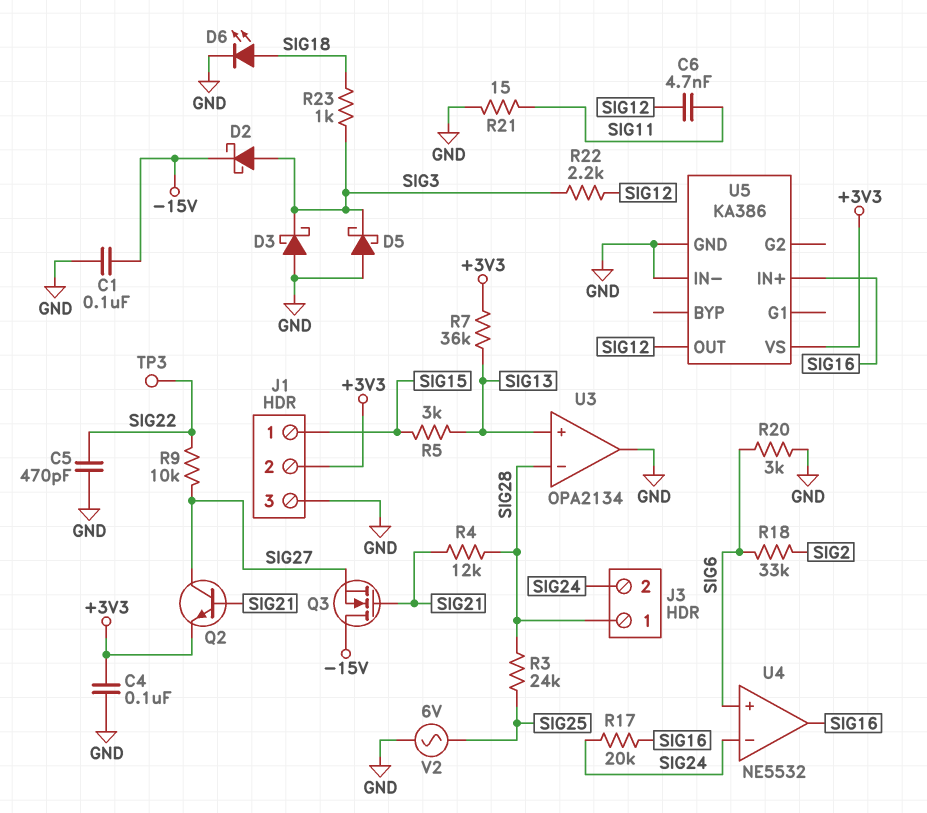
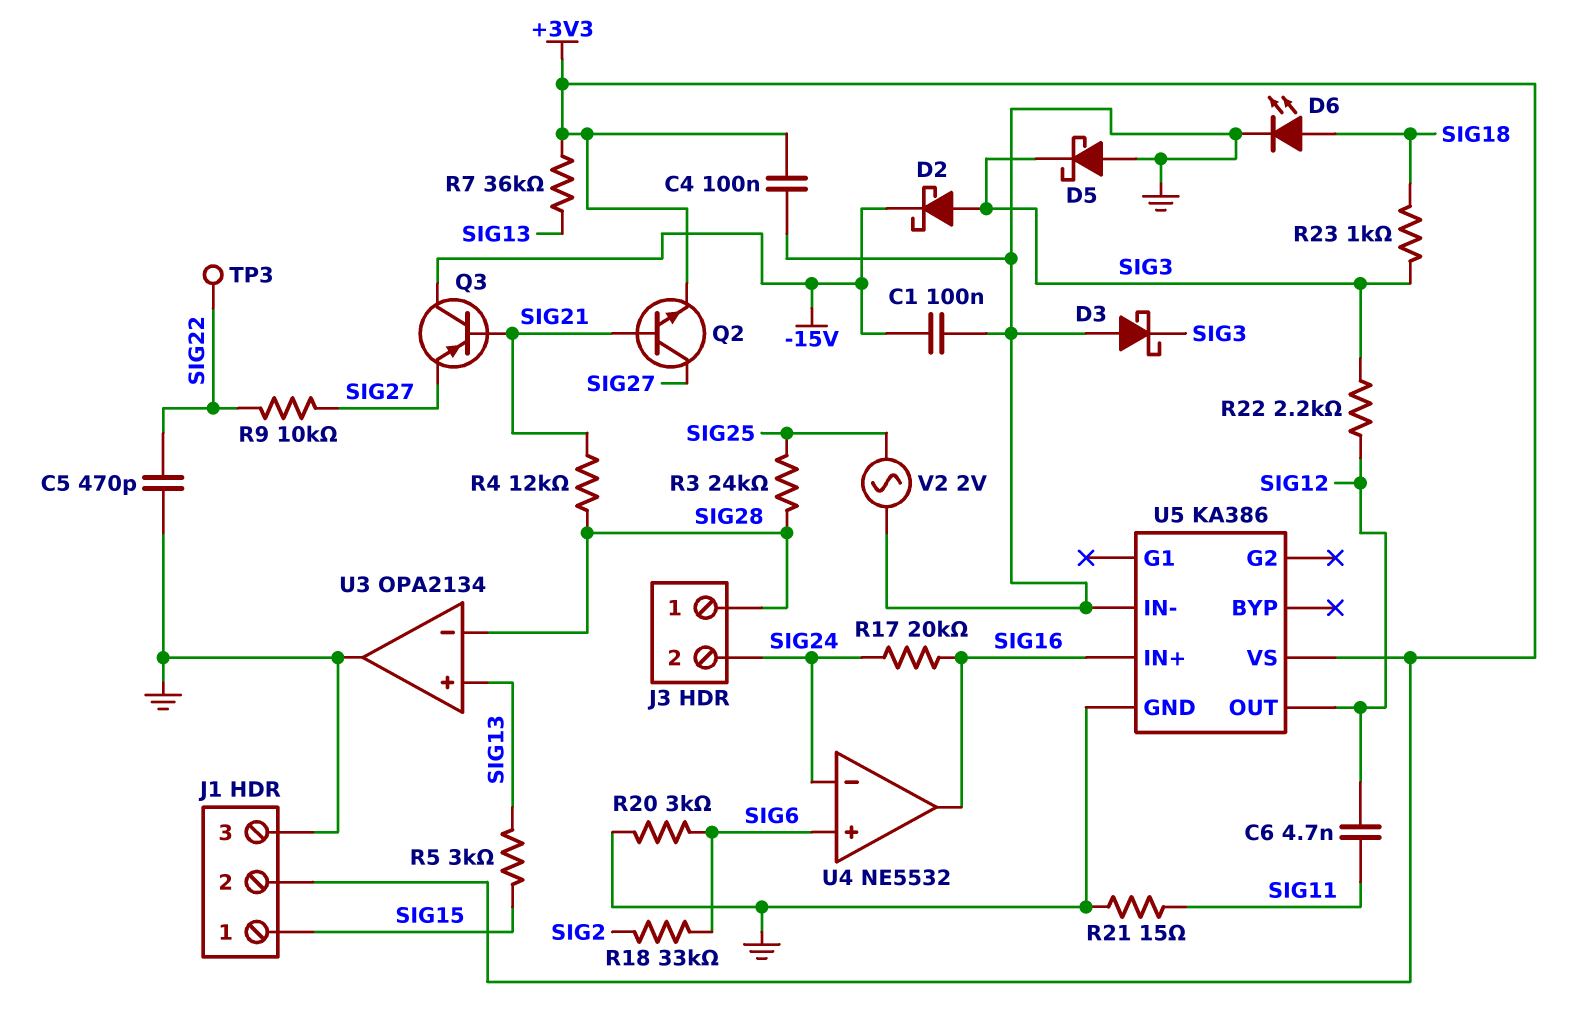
Q3: NMOS (G SIG21, D -15V, S SIG27) -> PNP (B SIG21, C -15V, E SIG27)
V2: AC 6V (GND, SIG25) -> AC 2V (GND, SIG25)

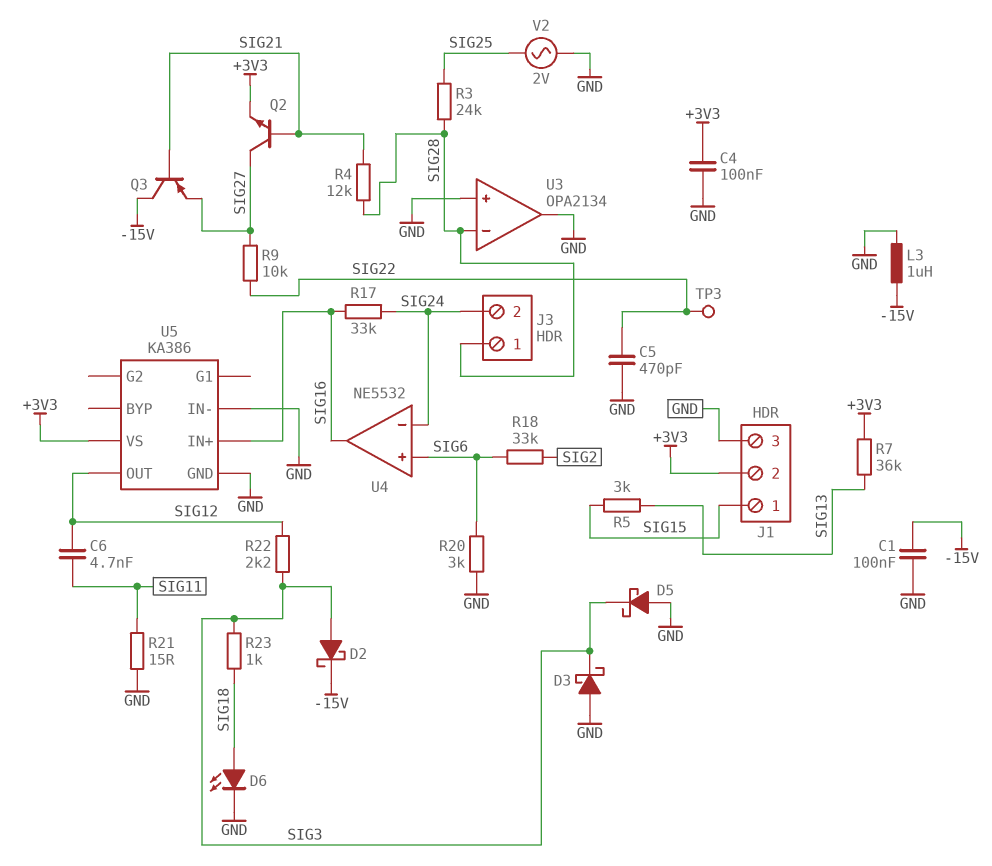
L3: none -> 1uH (-15V, GND)
R17: 20k (SIG16, SIG24) -> 33k (SIG16, SIG24)
U3 pin in+: SIG13 -> GND

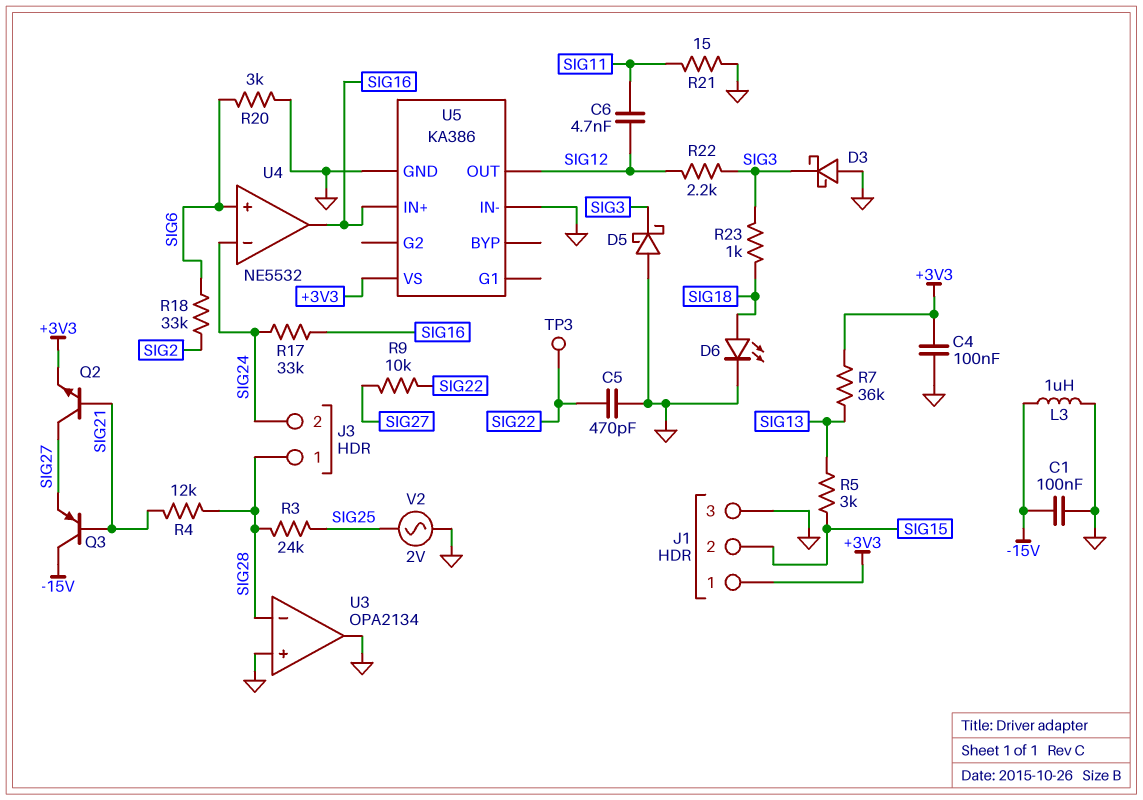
D2: schottky (A SIG3, K -15V) -> none
J1 pin 1: SIG15 -> +3V3
J1 pin 2: +3V3 -> SIG15

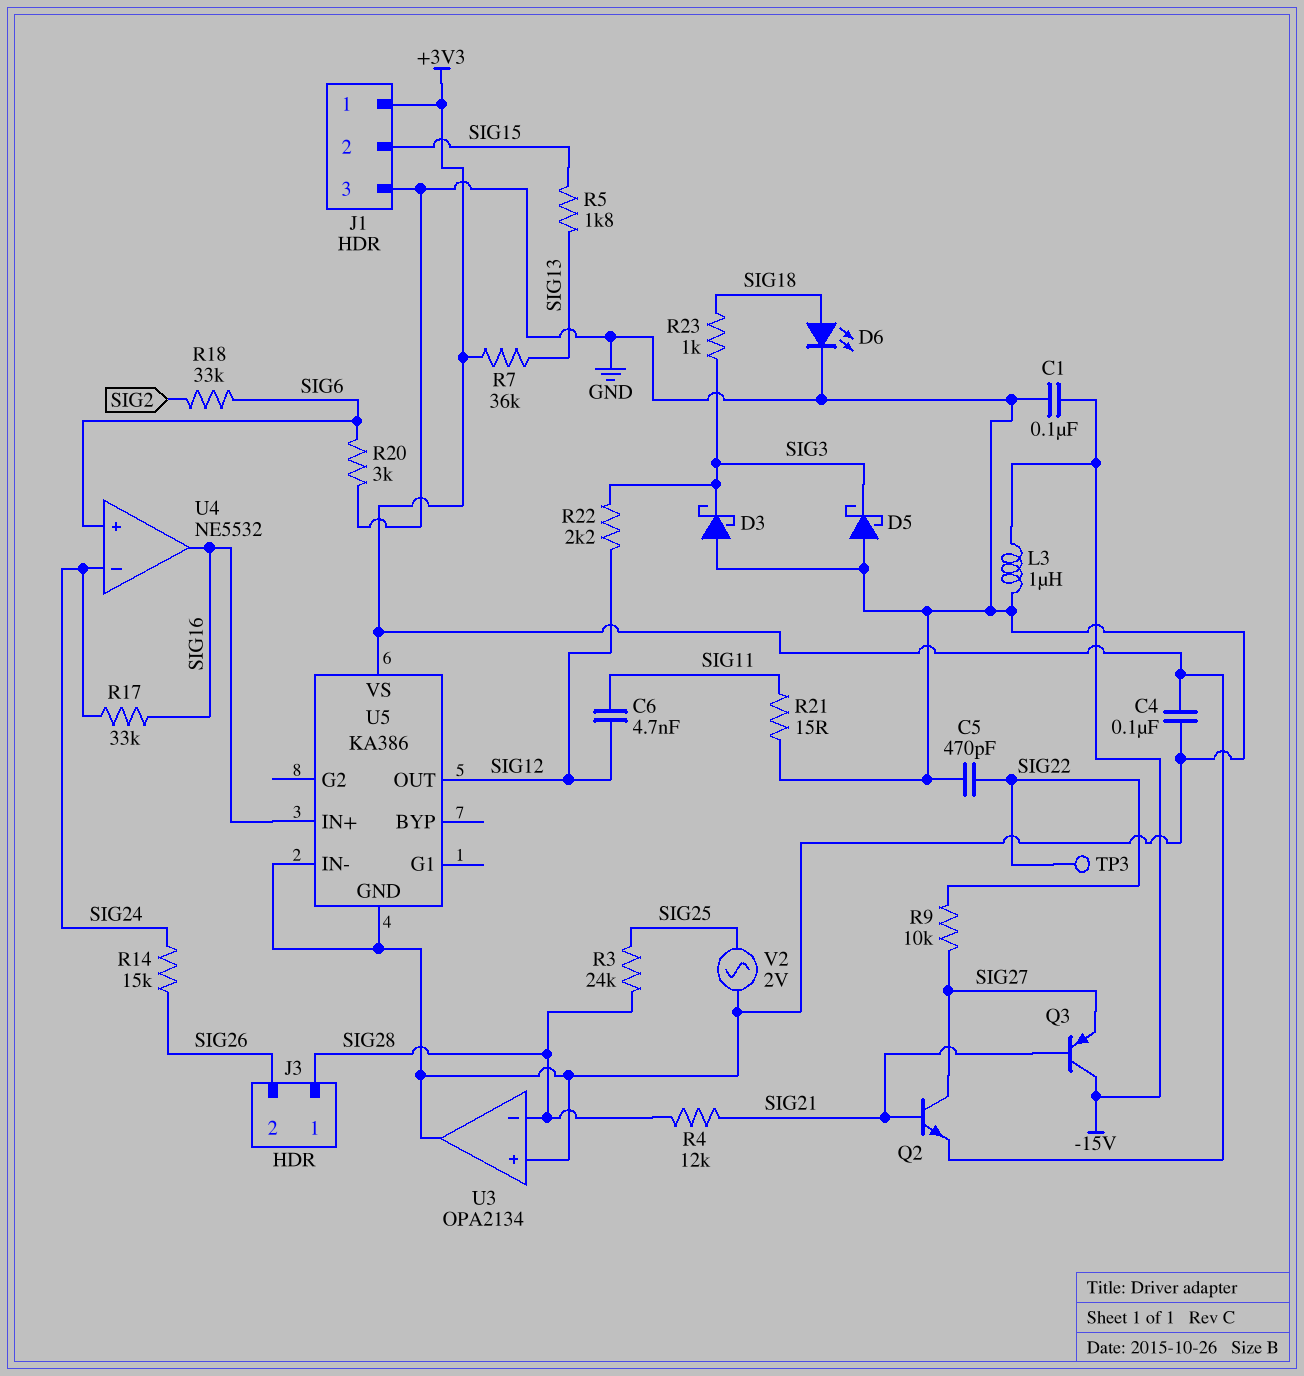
J3 pin 2: SIG24 -> SIG26
R5: 3k (SIG13, SIG15) -> 1.8k (SIG13, SIG15)
R14: none -> 15k (SIG24, SIG26)

